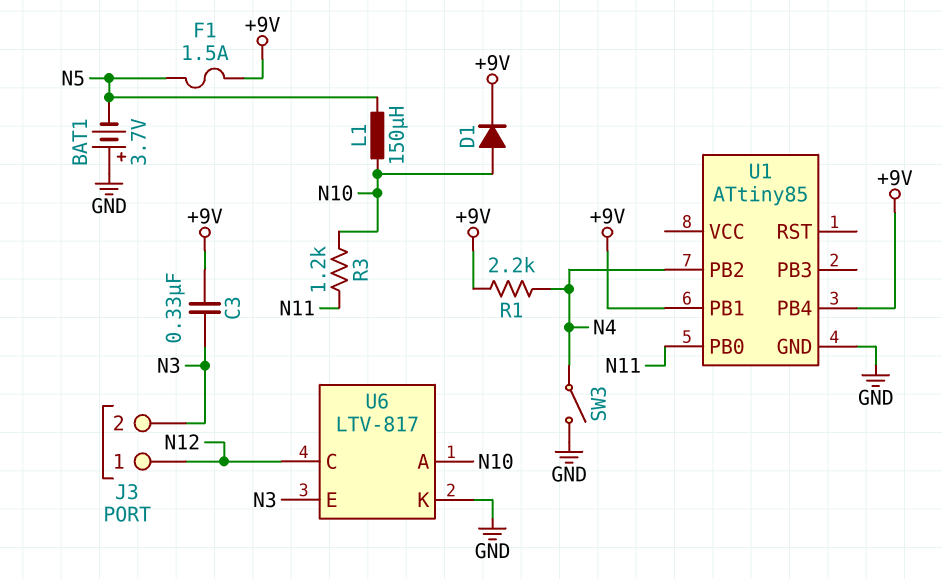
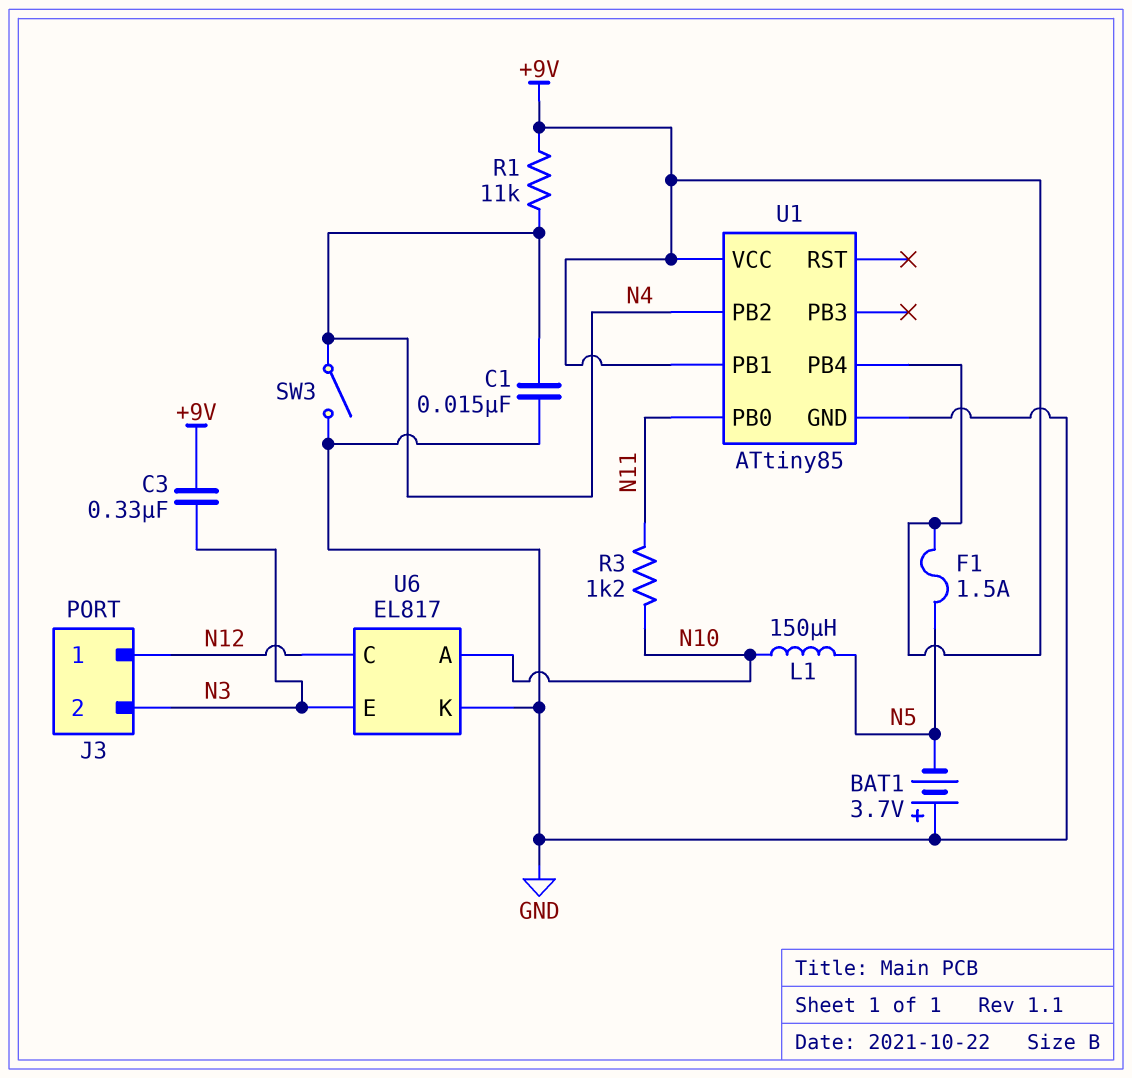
C1: none -> 15nF (GND, N4)
D1: diode (A N10, K +9V) -> none
R1: 2.2k (+9V, N4) -> 11k (+9V, N4)
U1 pin VCC: none -> +9V
U6: LTV-817 -> EL817

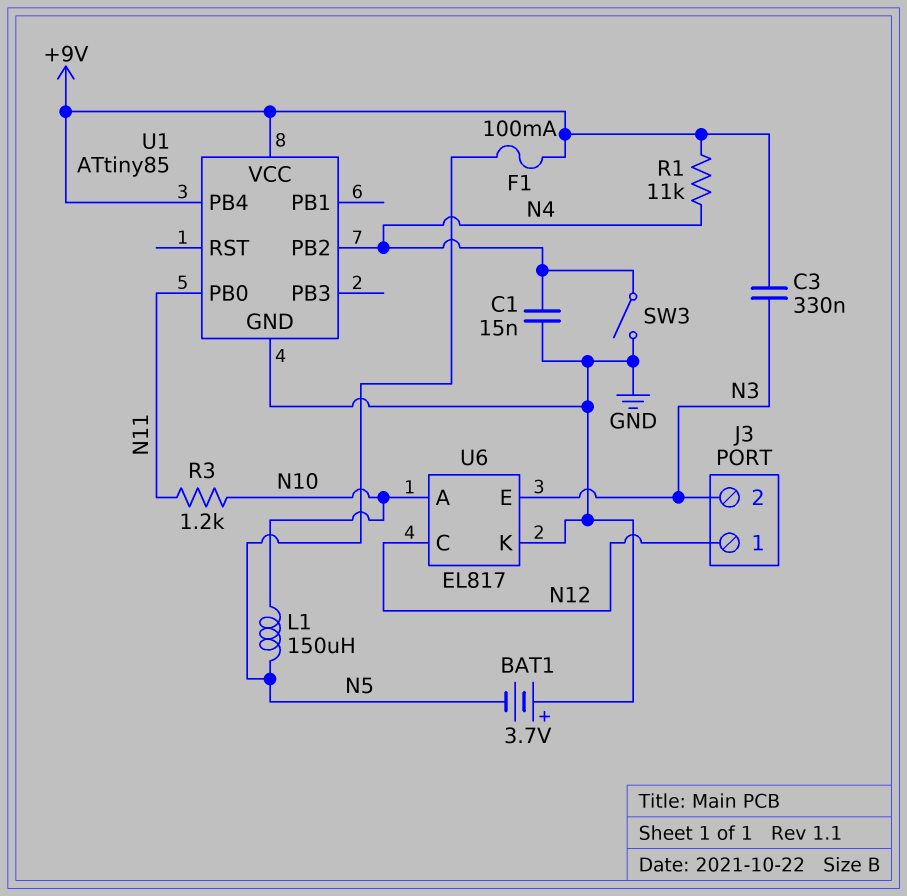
F1: 1.5A (+9V, N5) -> 100mA (+9V, N5)
U1 pin PB1: +9V -> none

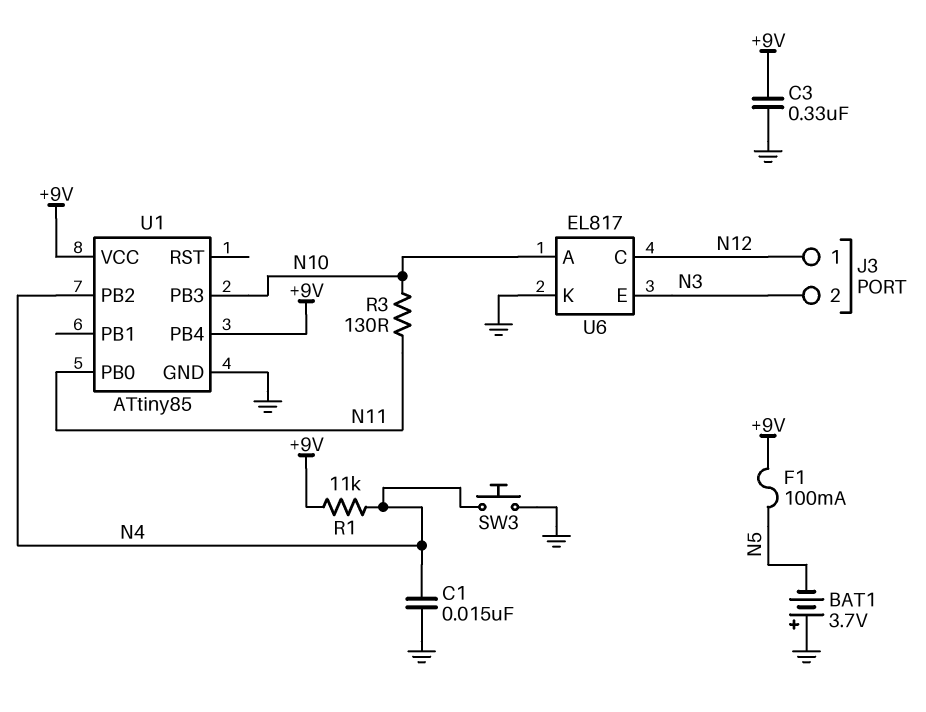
C3: 330nF (+9V, N3) -> 330nF (+9V, GND)
L1: 150uH (N5, N10) -> none
R3: 1.2k (N10, N11) -> 130 (N10, N11)
SW3: switch (GND, N4) -> button (GND, N4)
U1 pin PB3: none -> N10

